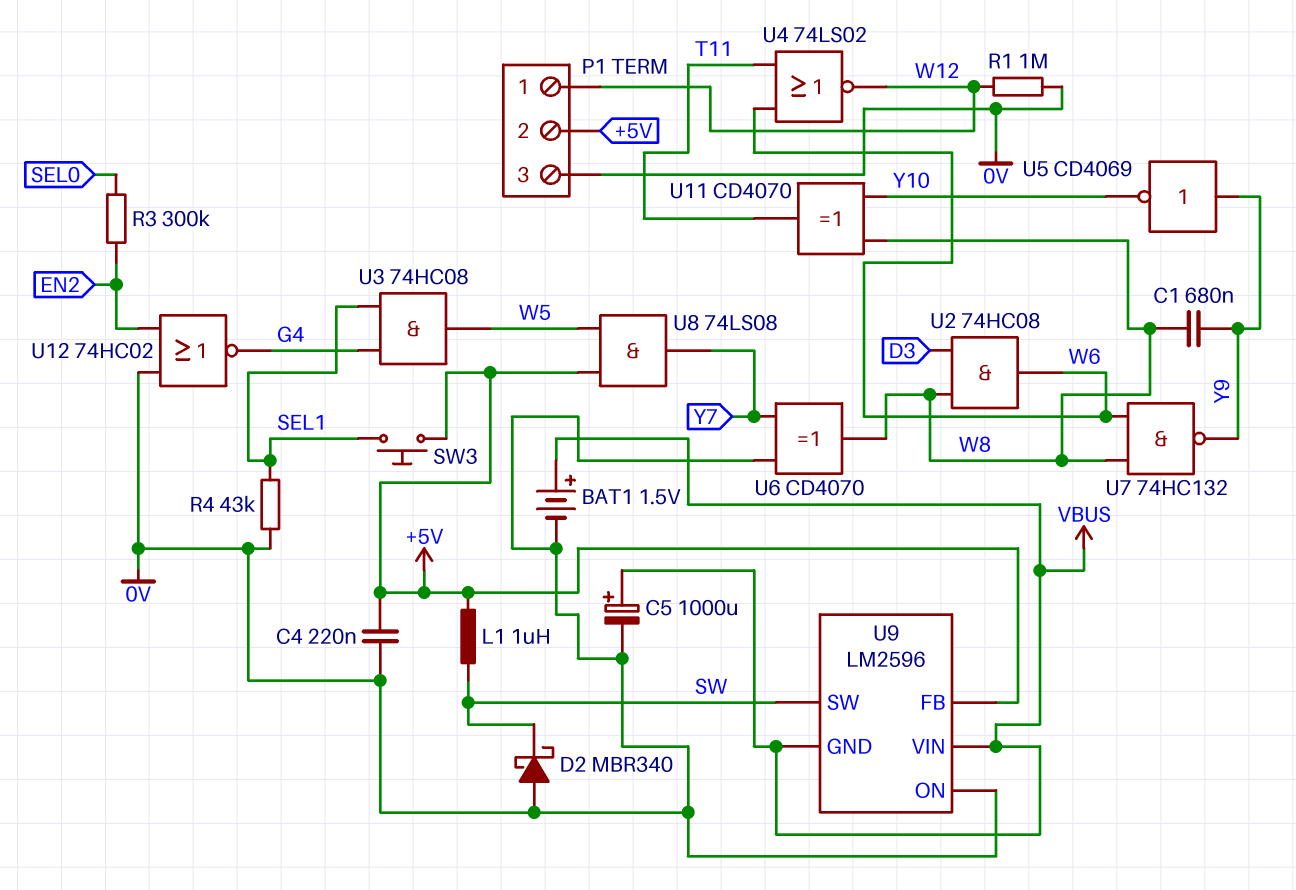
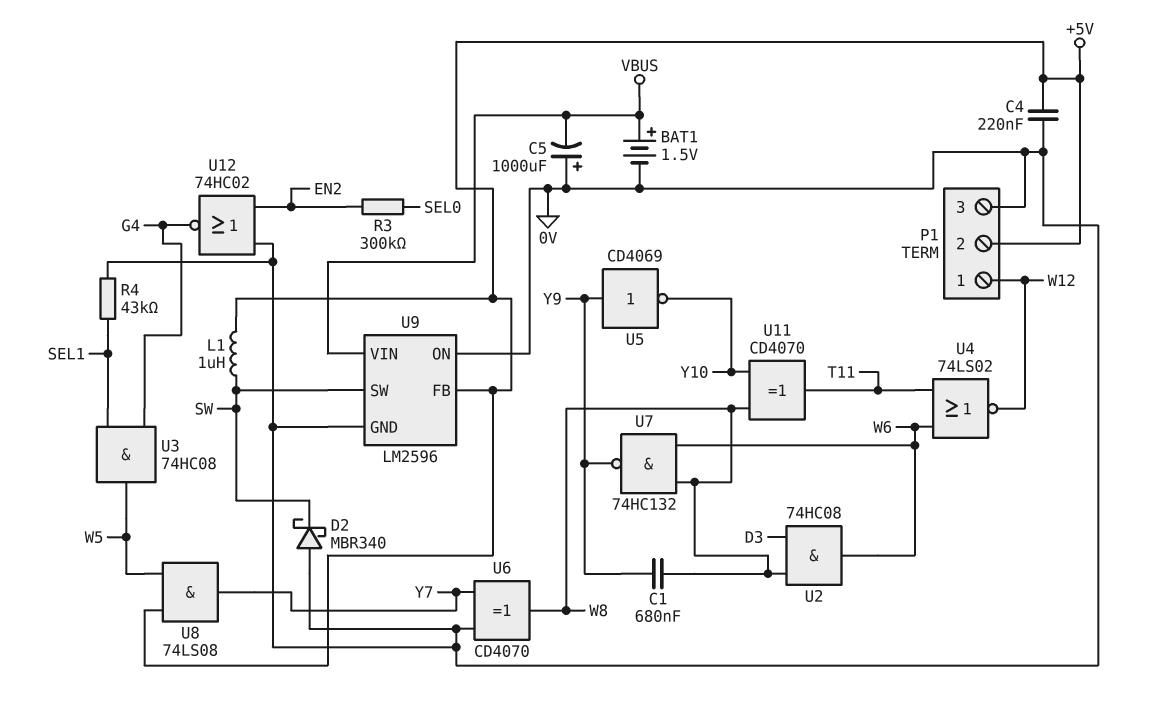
C5: 1000uF (plus VBUS, minus 0V) -> 1000uF (plus 0V, minus VBUS)
R1: 1M (0V, W12) -> none
SW3: button (+5V, SEL1) -> none
U9 pin GND: VBUS -> 0V

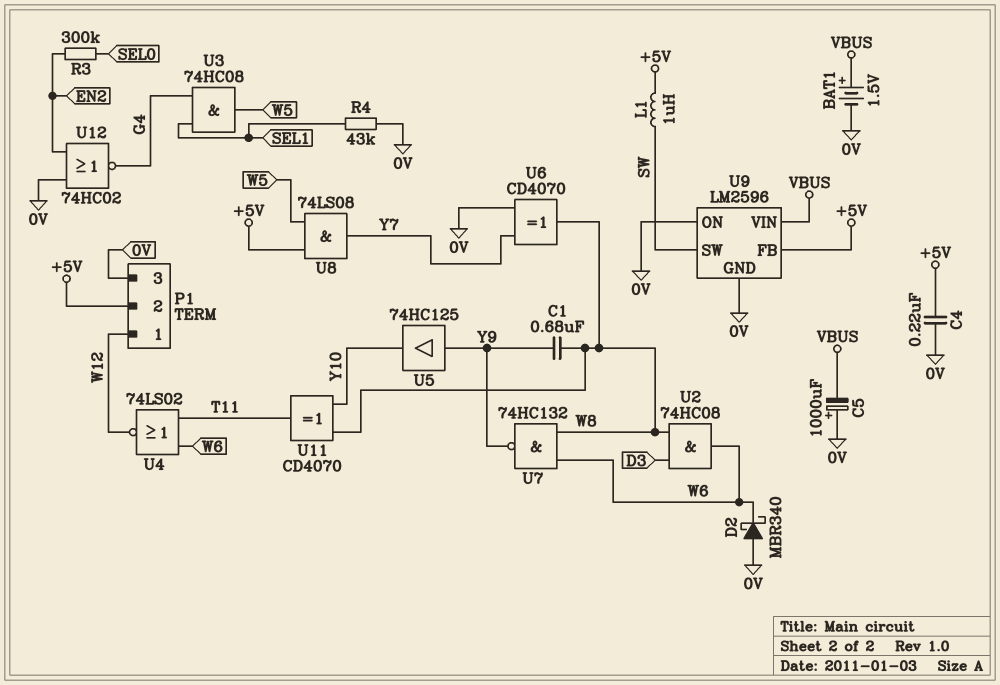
D2: schottky MBR340 (A 0V, K SW) -> schottky MBR340 (A 0V, K W6)
U5: NOT CD4069 (in Y9, out Y10) -> buffer 74HC125 (in Y9, out Y10)

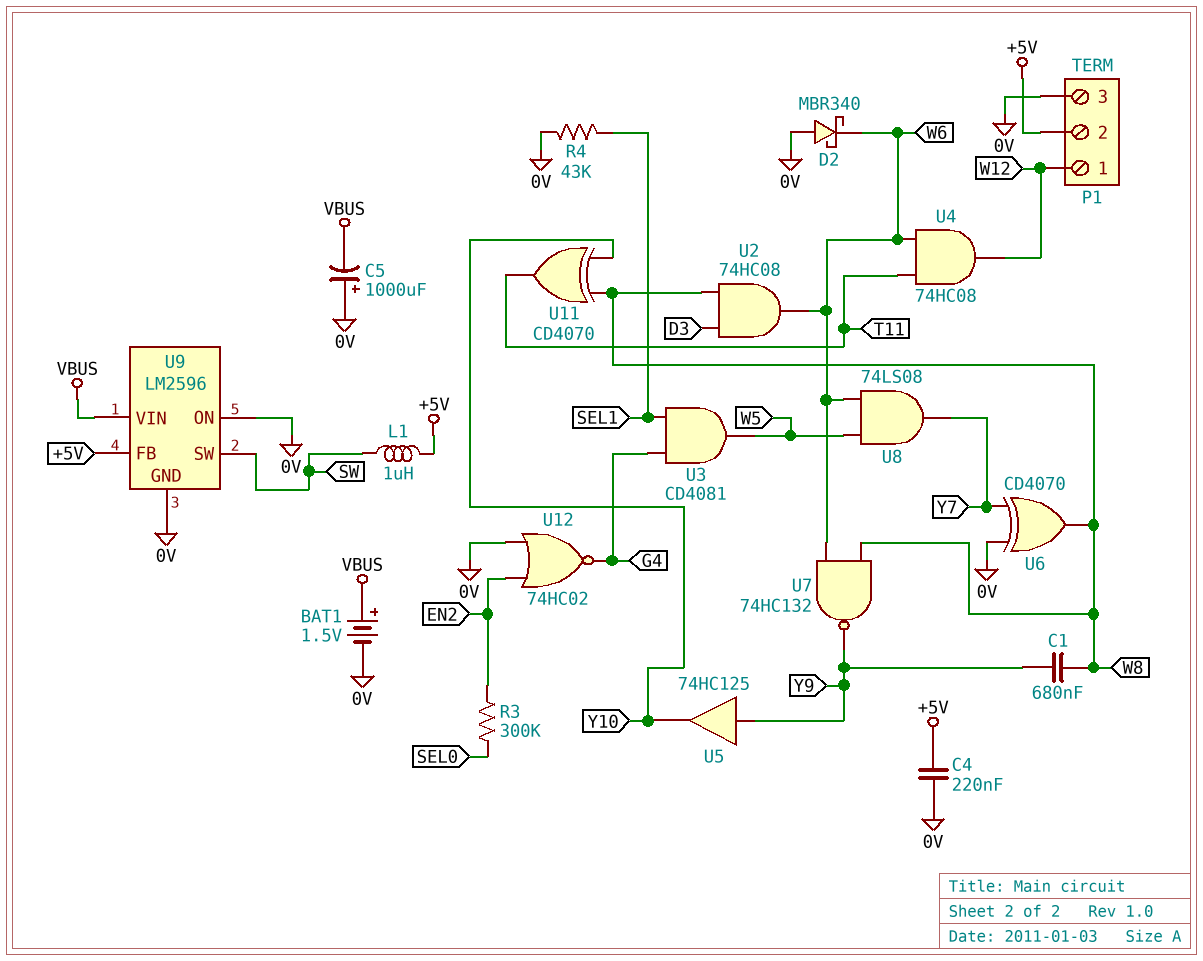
U3: AND 74HC08 (in G4, in SEL1, out W5) -> AND CD4081 (in G4, in SEL1, out W5)
U4: NOR 74LS02 (in T11, in W6, out W12) -> AND 74HC08 (in T11, in W6, out W12)
U8: AND 74LS08 (in +5V, in W5, out Y7) -> AND 74LS08 (in W5, in W6, out Y7)

